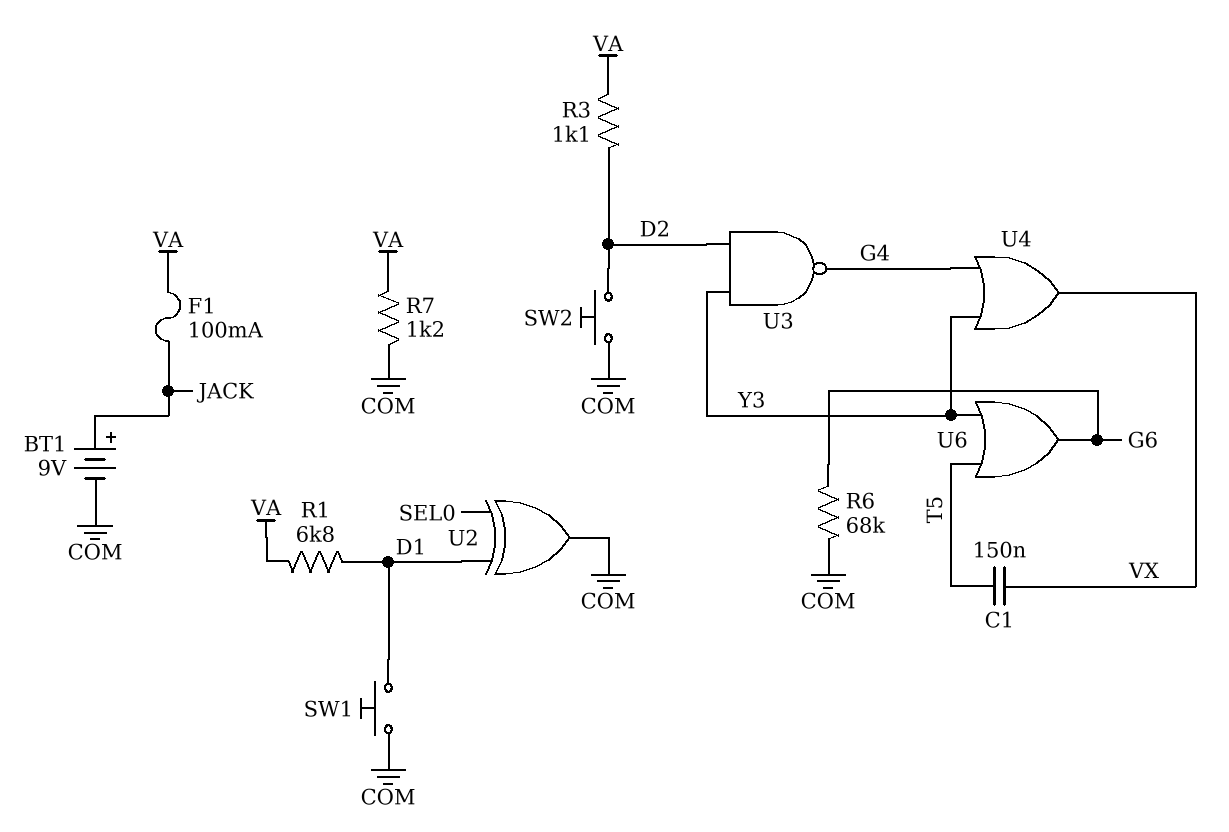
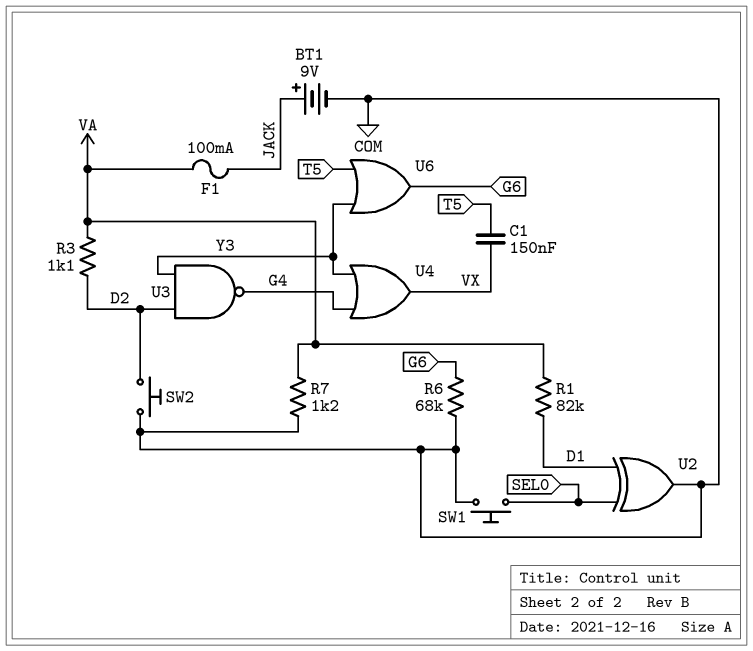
R1: 6.8k (D1, VA) -> 82k (D1, VA)
SW1: button (COM, D1) -> button (COM, SEL0)

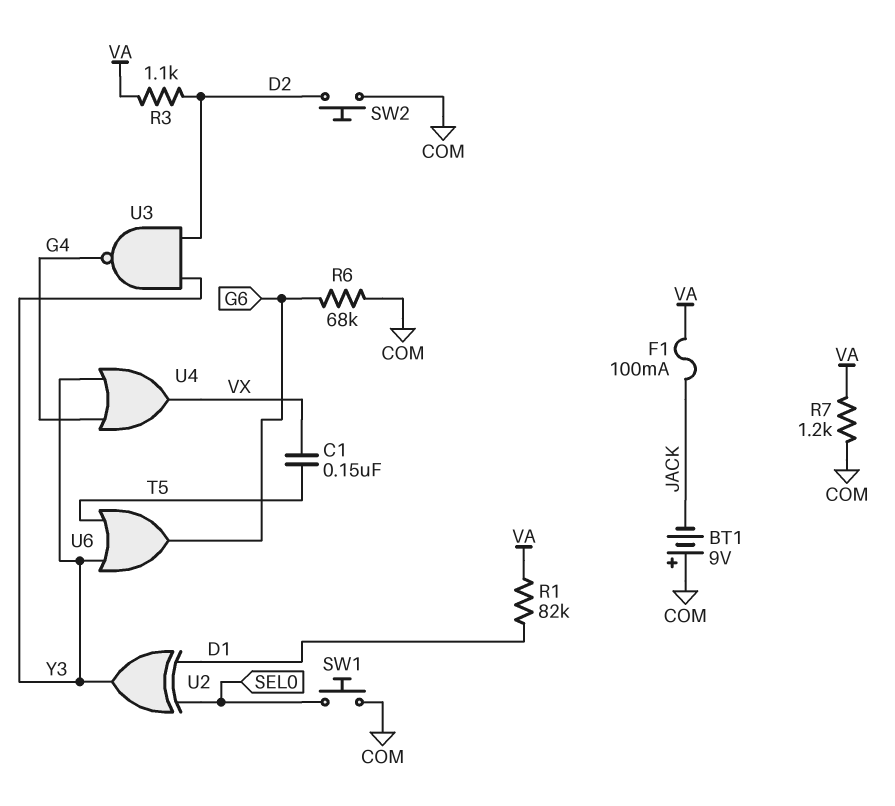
BT1: 9V (plus JACK, minus COM) -> 9V (plus COM, minus JACK)
U2: XOR (in D1, in SEL0, out COM) -> XOR (in D1, in SEL0, out Y3)

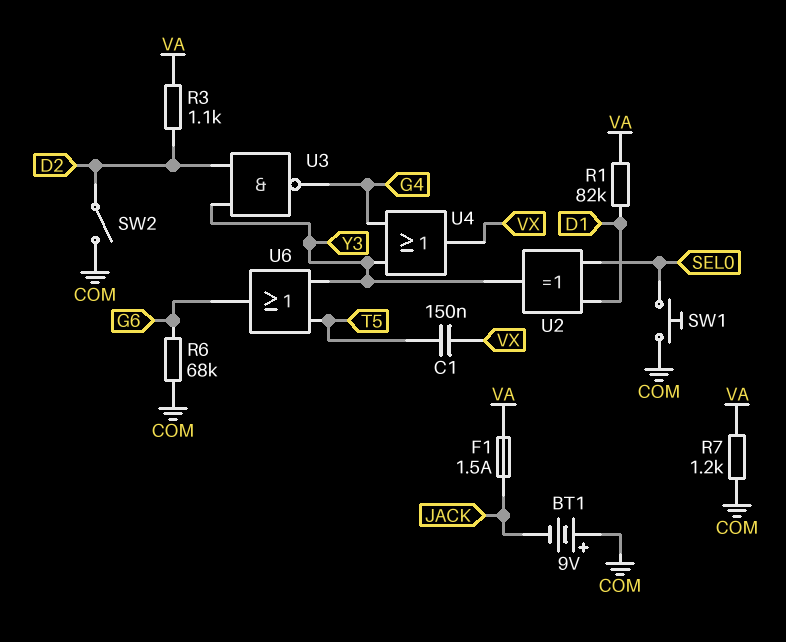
F1: 100mA (JACK, VA) -> 1.5A (JACK, VA)
SW2: button (COM, D2) -> switch (COM, D2)

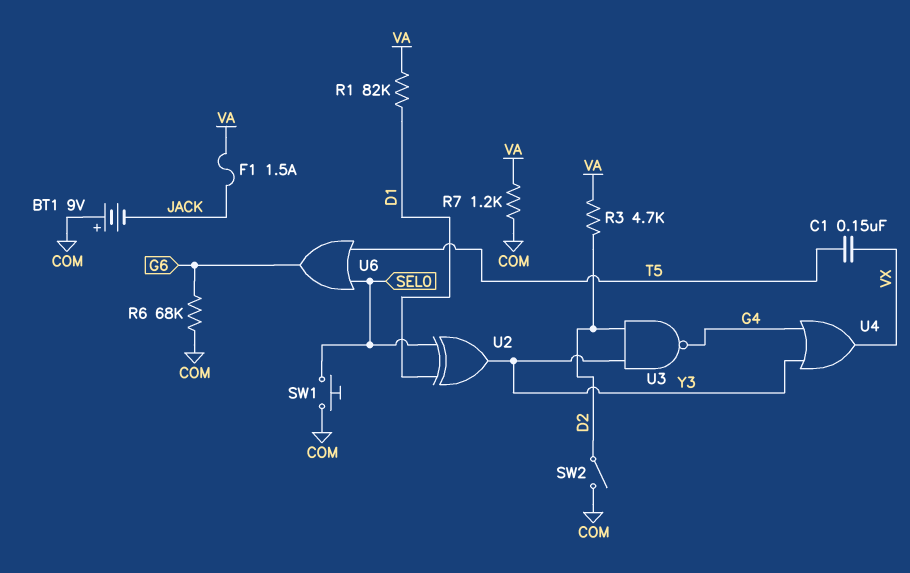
R3: 1.1k (D2, VA) -> 4.7k (D2, VA)
U6: OR (in T5, in Y3, out G6) -> OR (in SEL0, in T5, out G6)

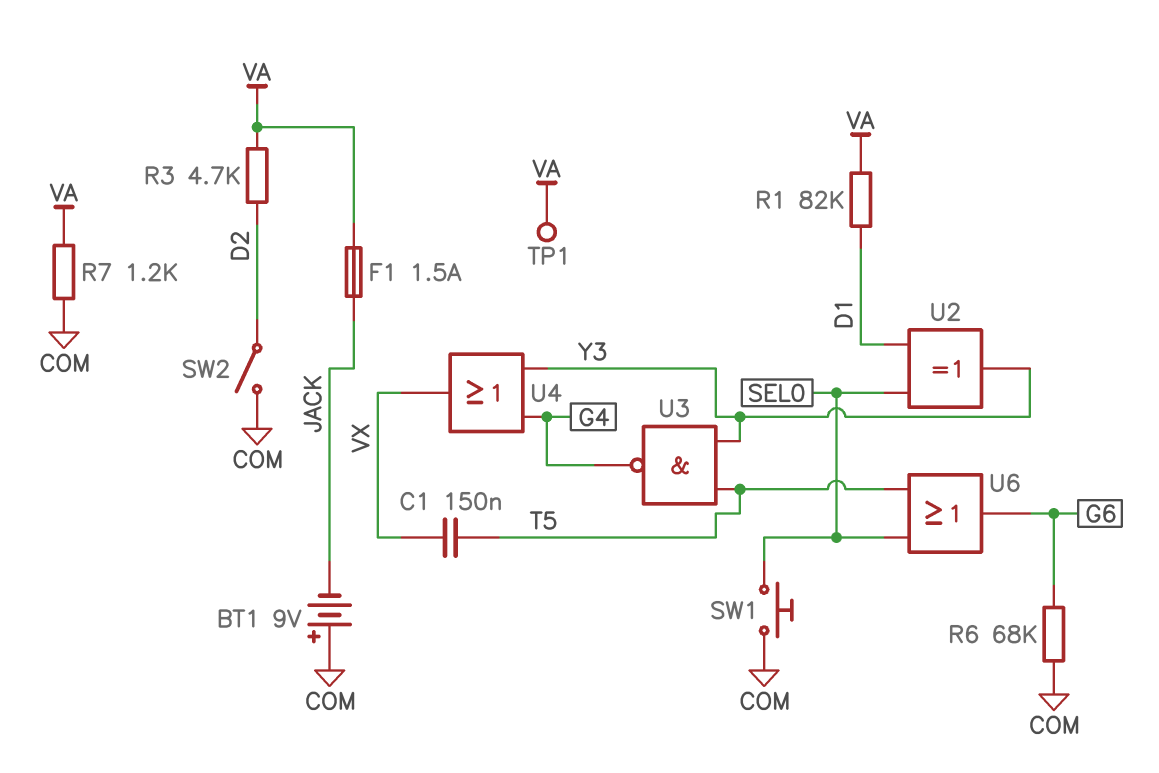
TP1: none -> test point (VA)
U3: NAND (in D2, in Y3, out G4) -> NAND (in T5, in Y3, out G4)

